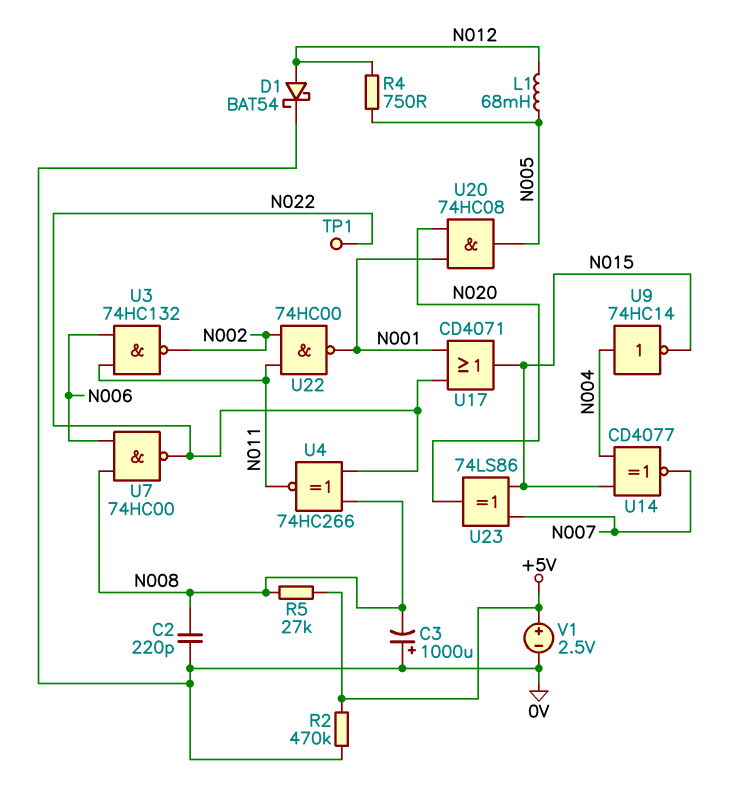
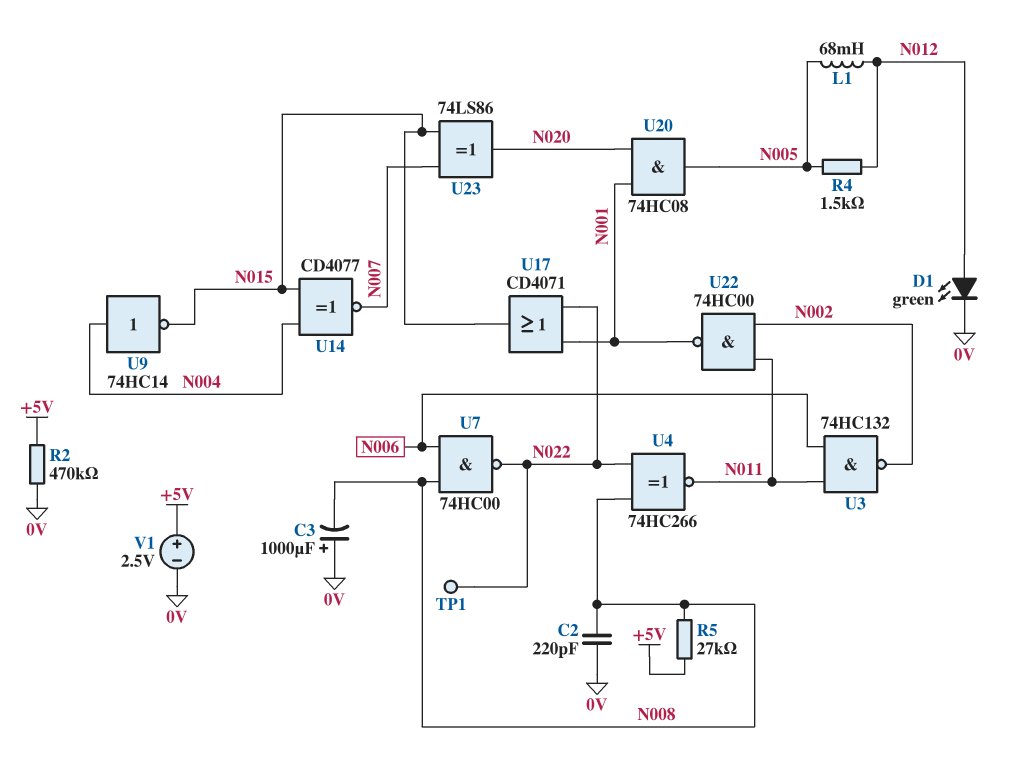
D1: schottky BAT54 (A N012, K 0V) -> LED green (A N012, K 0V)
R4: 750 (N005, N012) -> 1.5k (N005, N012)

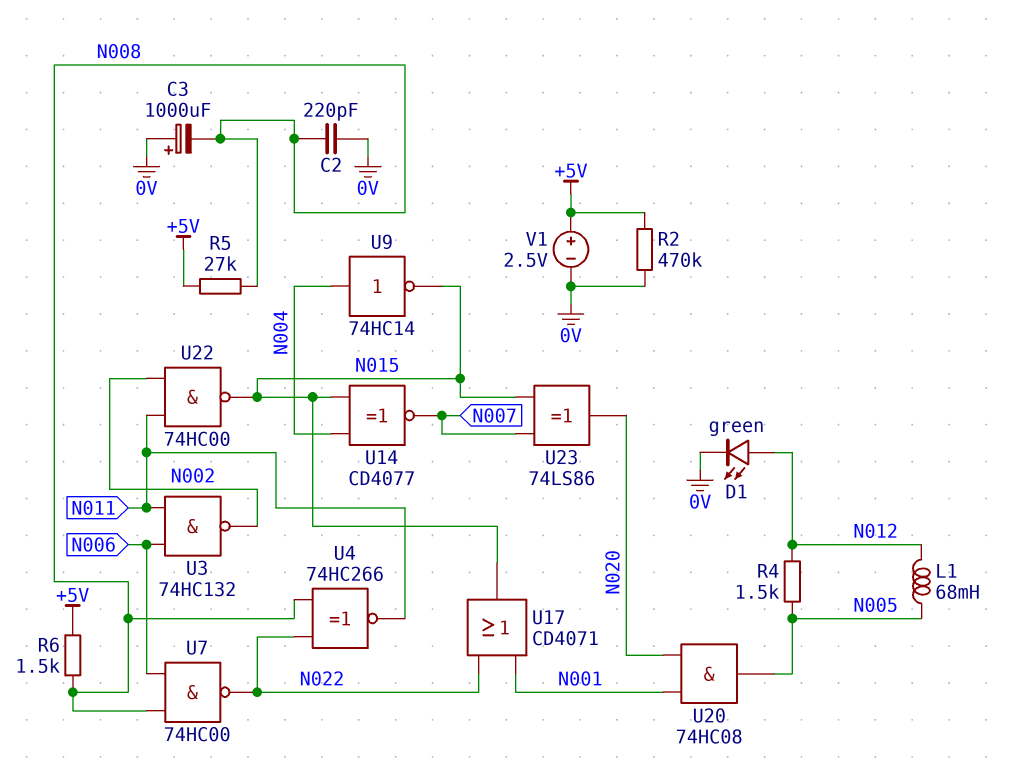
R6: none -> 1.5k (+5V, N008)
TP1: test point (N022) -> none
U22: NAND 74HC00 (in N002, in N011, out N001) -> NAND 74HC00 (in N002, in N011, out N015)

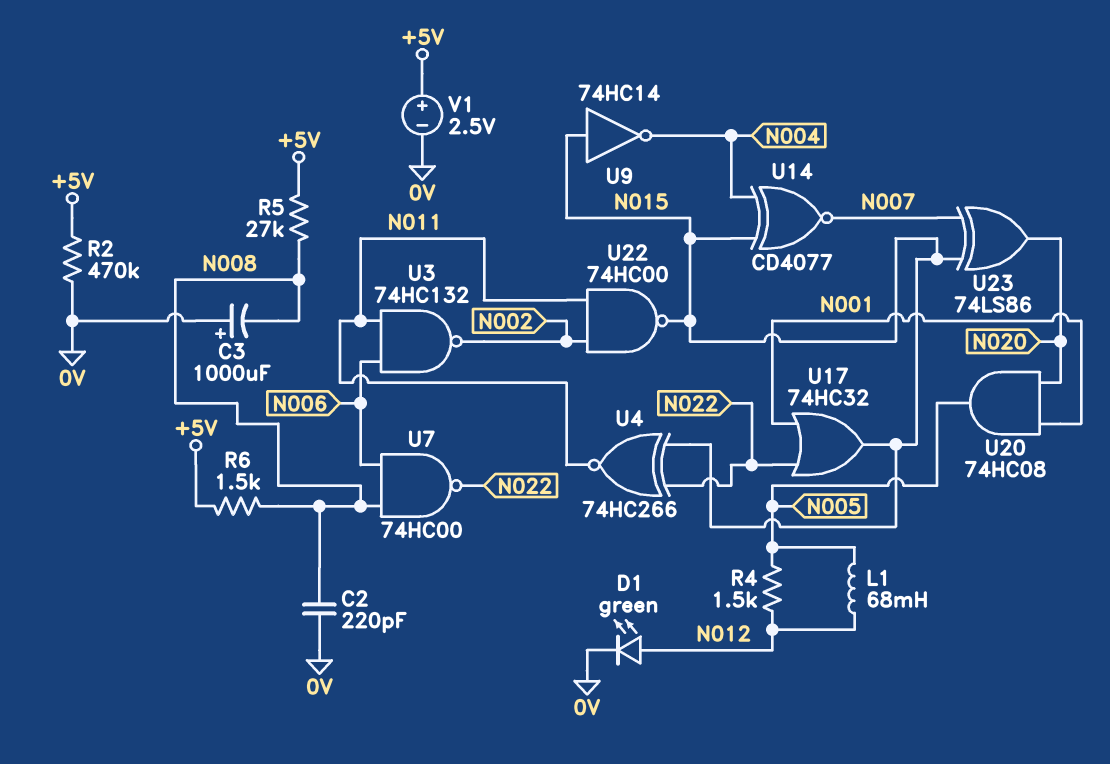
U4: XNOR 74HC266 (in N008, in N022, out N011) -> XNOR 74HC266 (in N015, in N022, out N011)
U9: NOT 74HC14 (in N004, out N015) -> NOT 74HC14 (in N015, out N004)
U17: OR CD4071 (in N001, in N022, out N015) -> OR 74HC32 (in N001, in N022, out N015)

